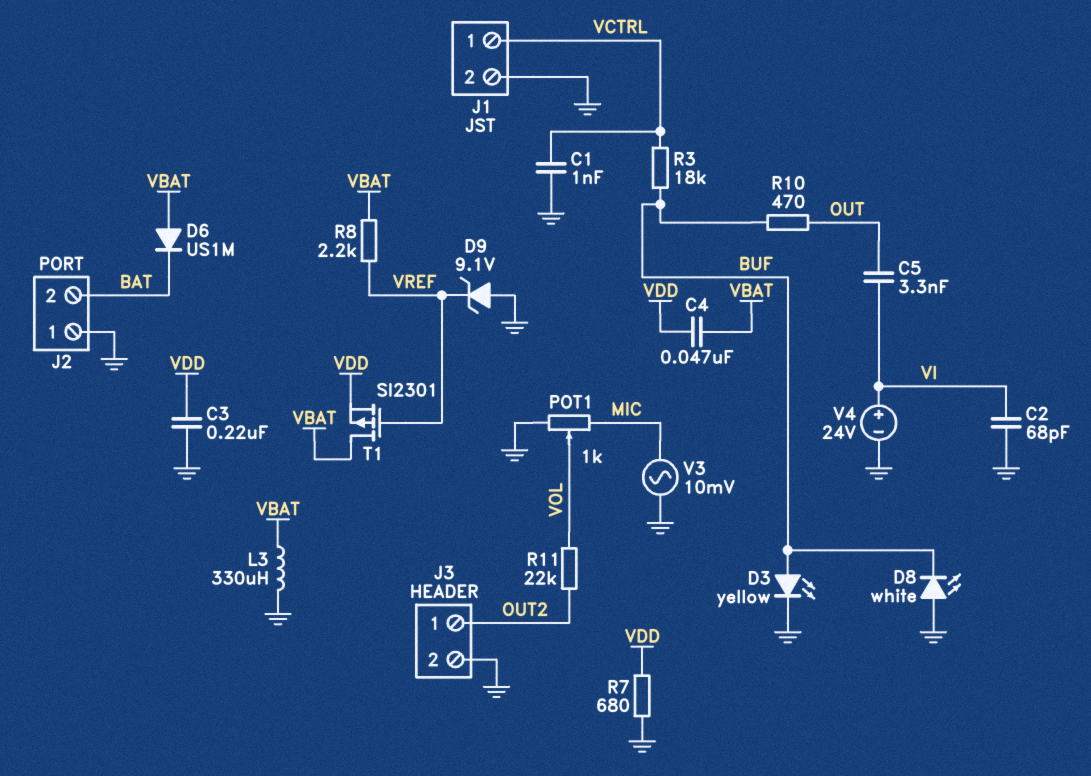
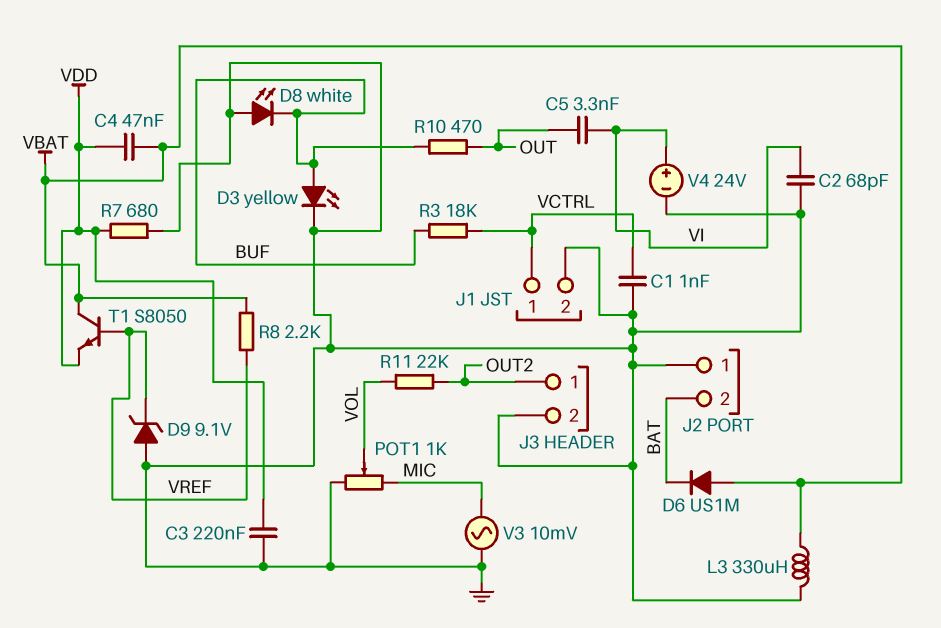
T1: PMOS SI2301 (G VREF, D VBAT, S VDD) -> NPN S8050 (B VREF, C VBAT, E VDD)

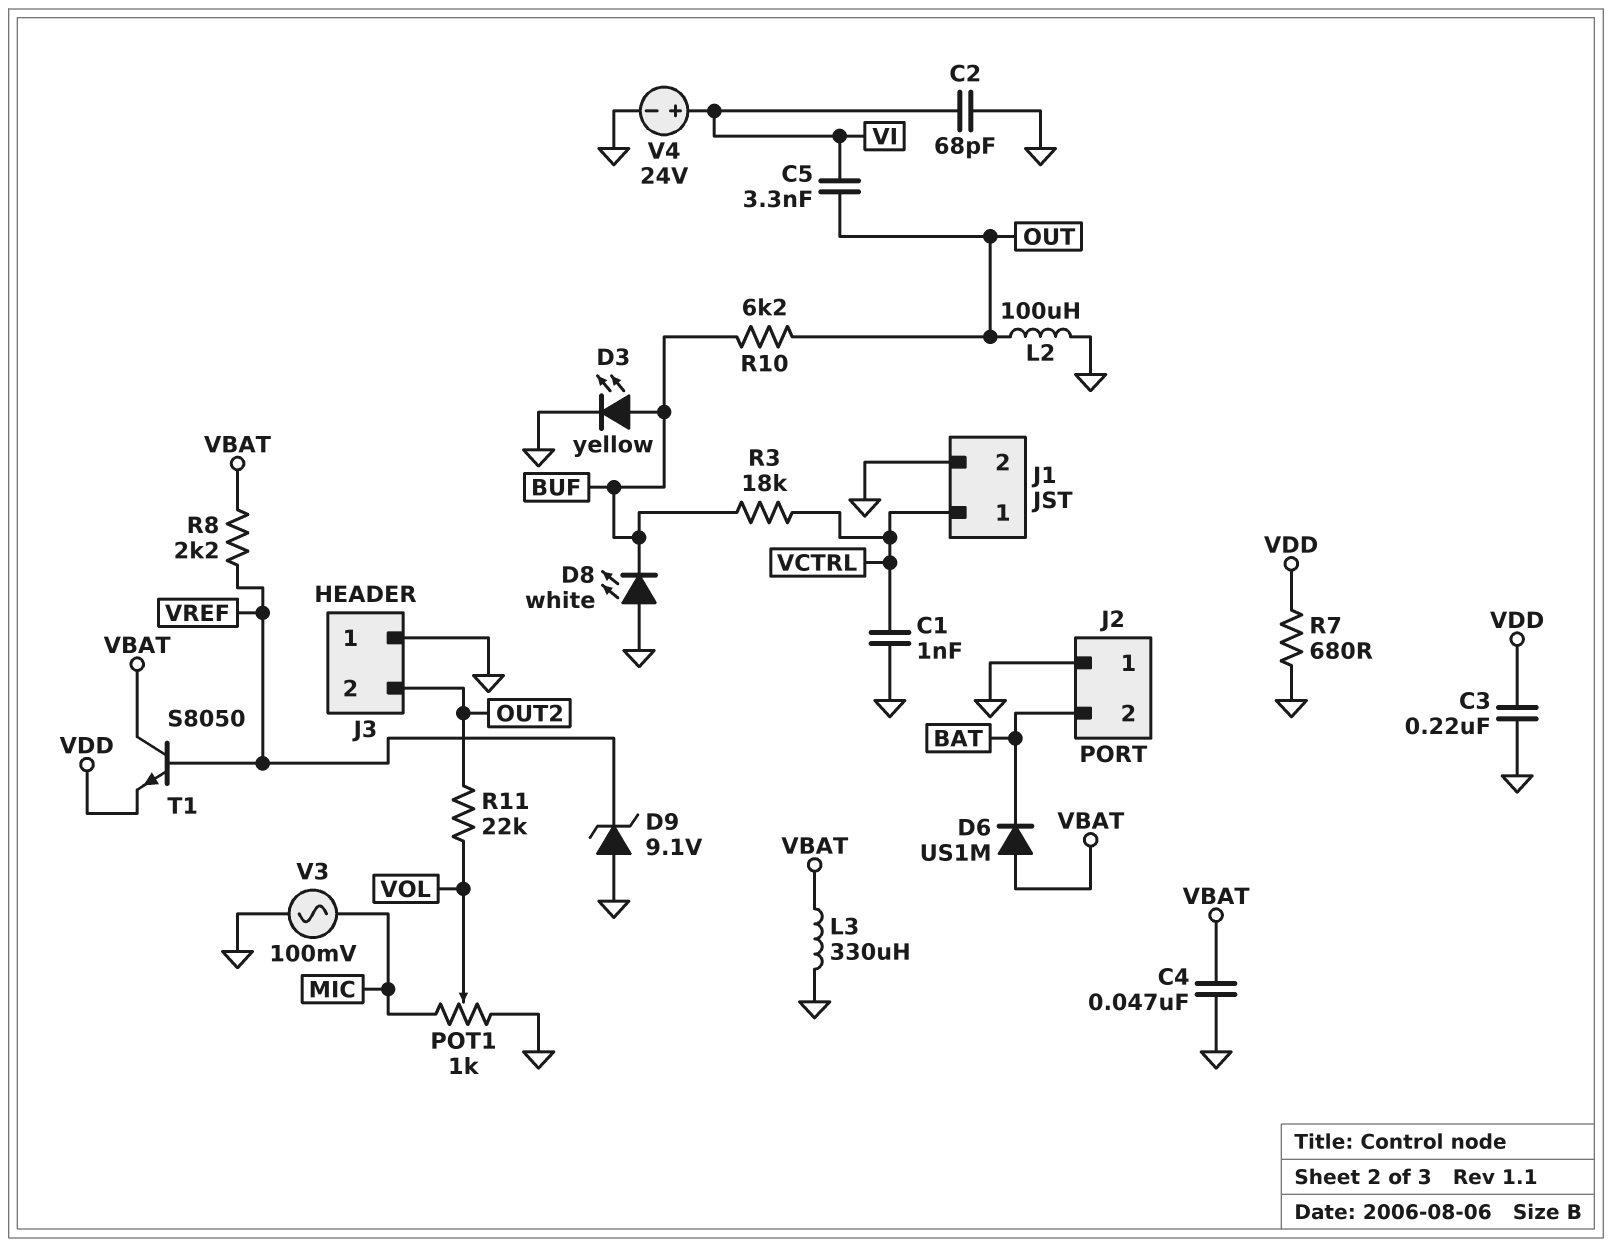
C4: 47nF (VBAT, VDD) -> 47nF (GND, VBAT)
J3 pin 1: OUT2 -> GND
J3 pin 2: GND -> OUT2
L2: none -> 100uH (GND, OUT)
R10: 470 (BUF, OUT) -> 6.2k (BUF, OUT)
V3: AC 10mV (GND, MIC) -> AC 100mV (GND, MIC)

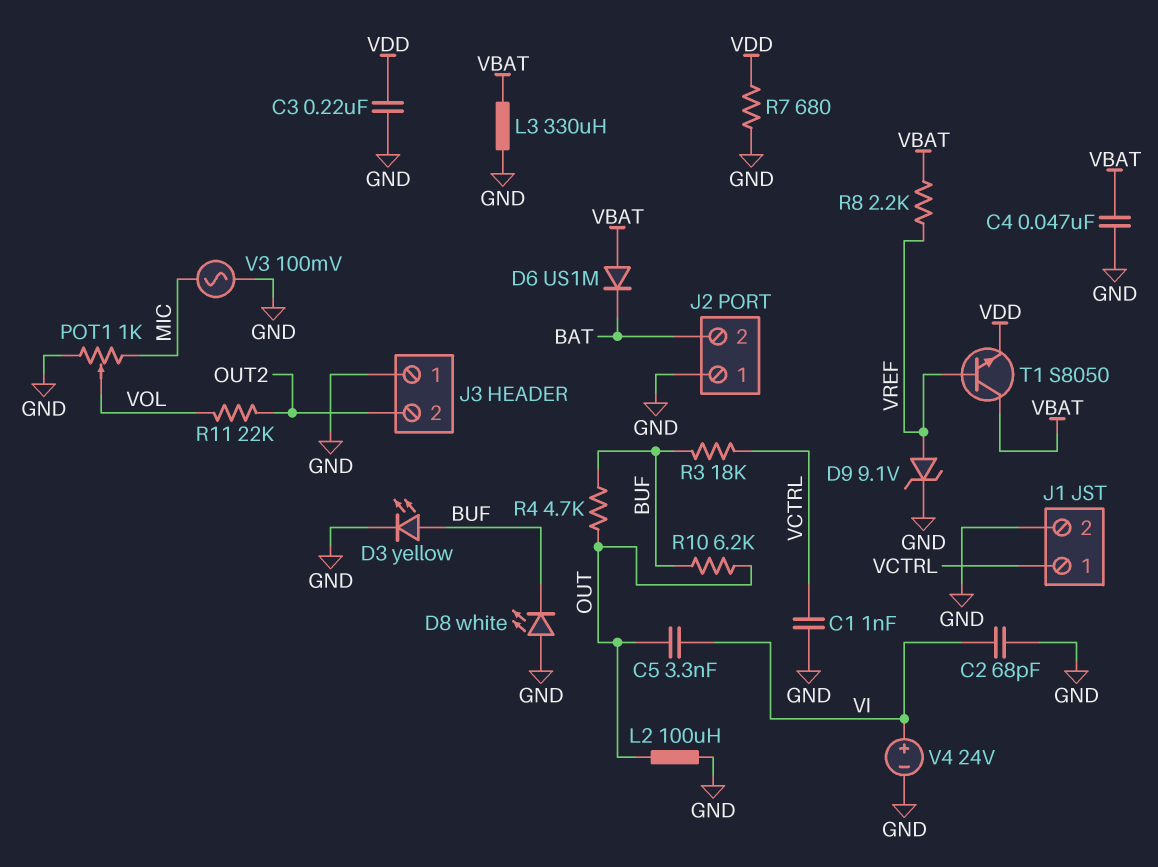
D9: zener 9.1V (A GND, K VREF) -> zener 9.1V (A VREF, K GND)
R4: none -> 4.7k (BUF, OUT)

